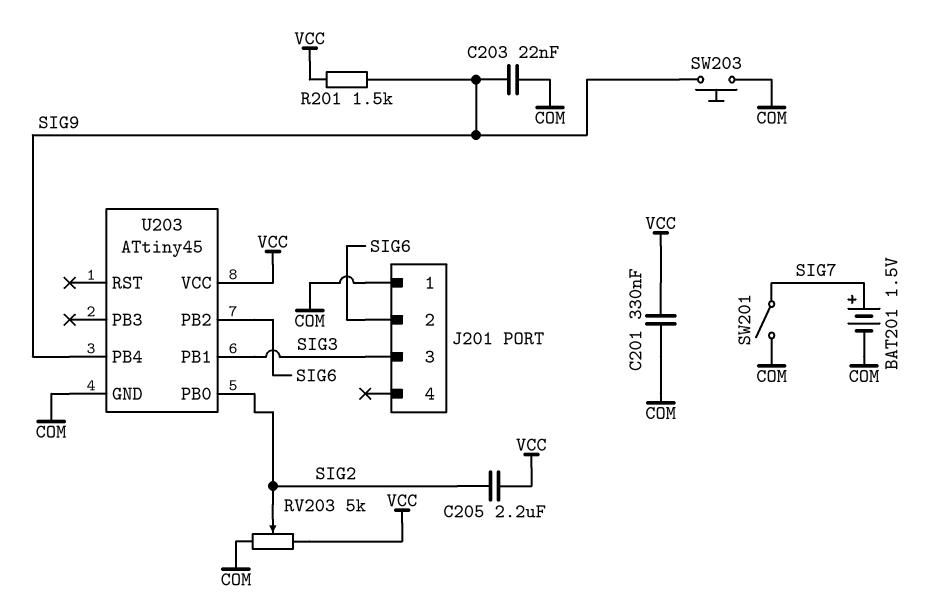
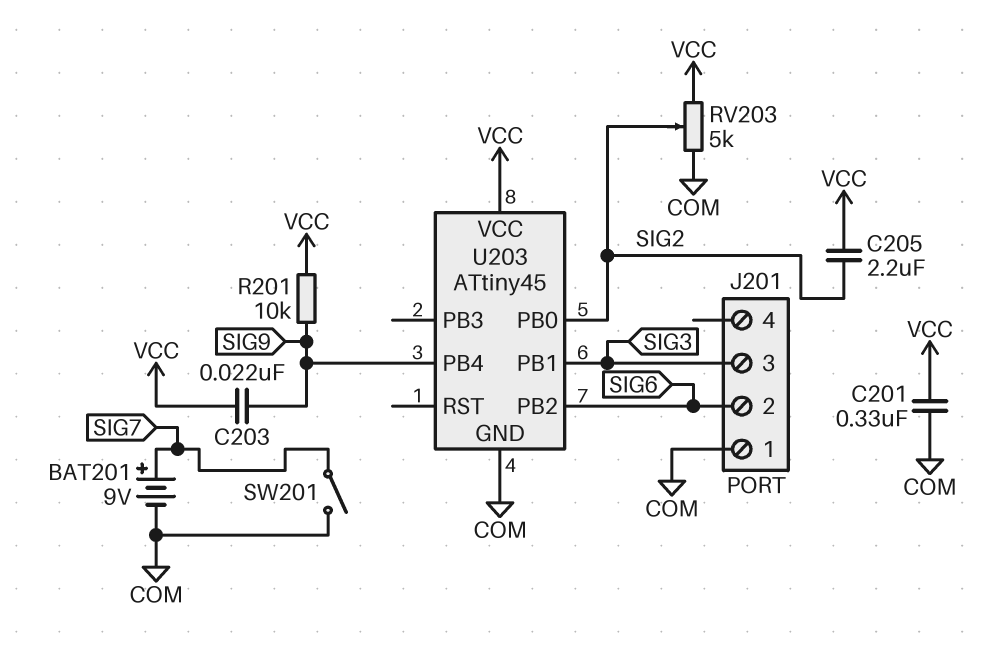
BAT201: 1.5V (plus SIG7, minus COM) -> 9V (plus SIG7, minus COM)
C203: 22nF (COM, SIG9) -> 22nF (SIG9, VCC)
R201: 1.5k (SIG9, VCC) -> 10k (SIG9, VCC)
SW203: button (COM, SIG9) -> none

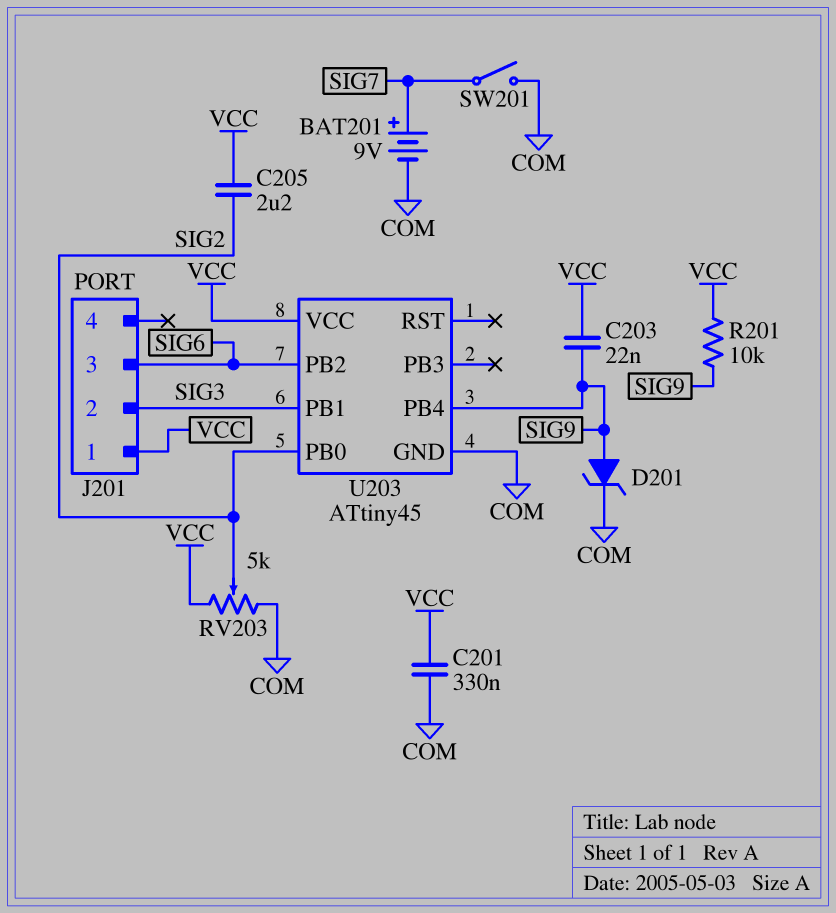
D201: none -> zener (A SIG9, K COM)
J201 pin 1: COM -> VCC
J201 pin 2: SIG6 -> SIG3
J201 pin 3: SIG3 -> SIG6

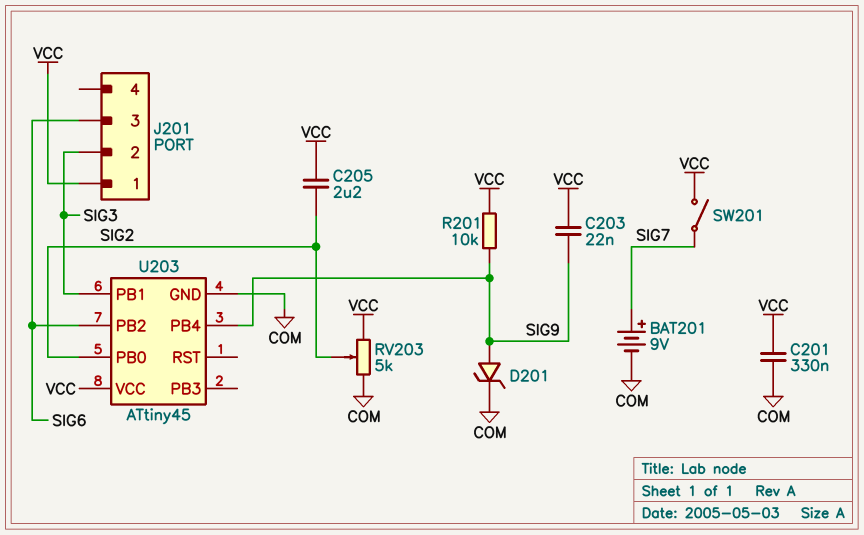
SW201: switch (COM, SIG7) -> switch (SIG7, VCC)

